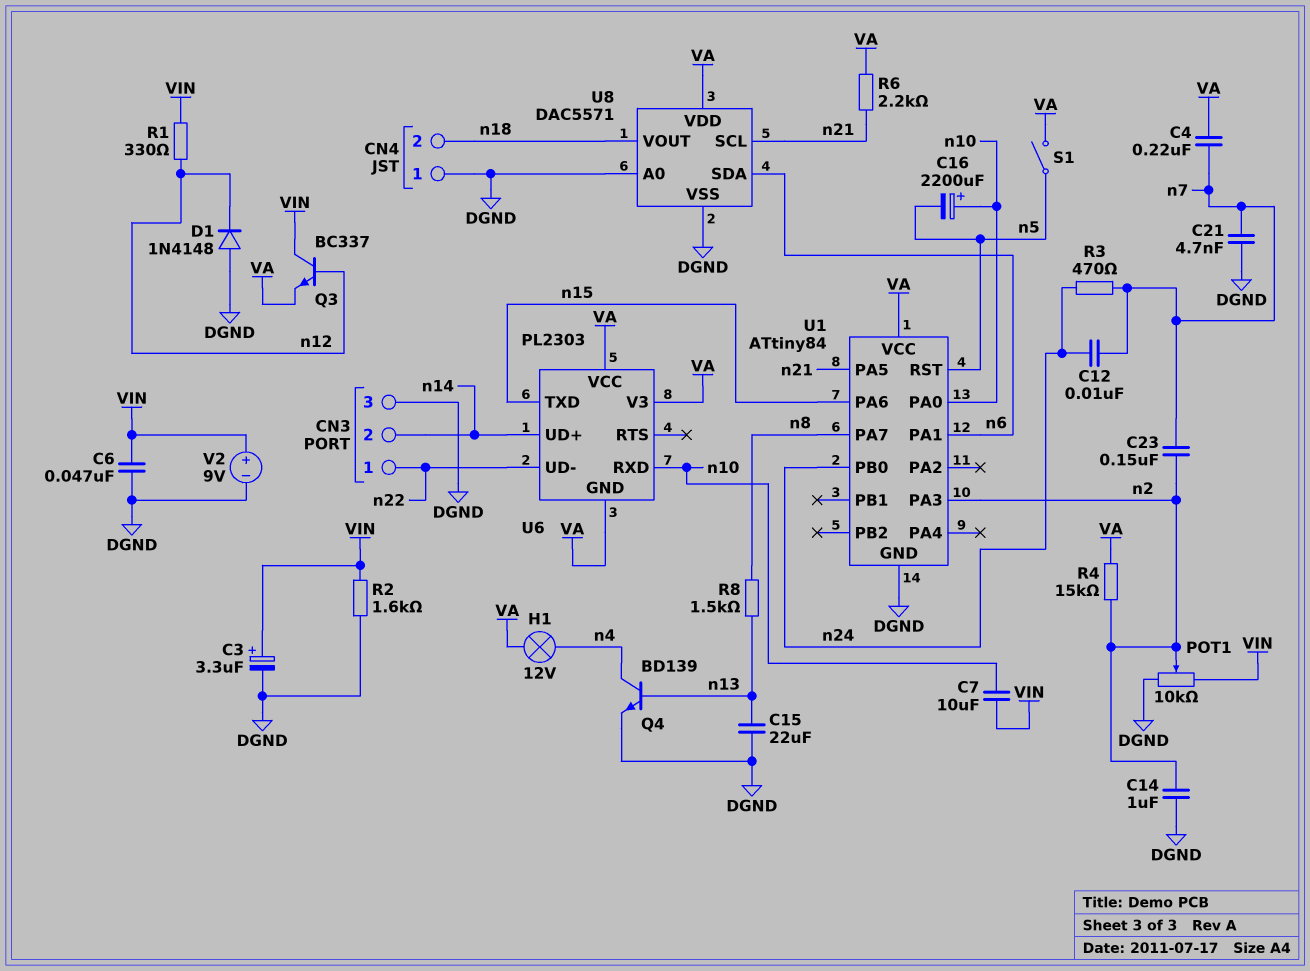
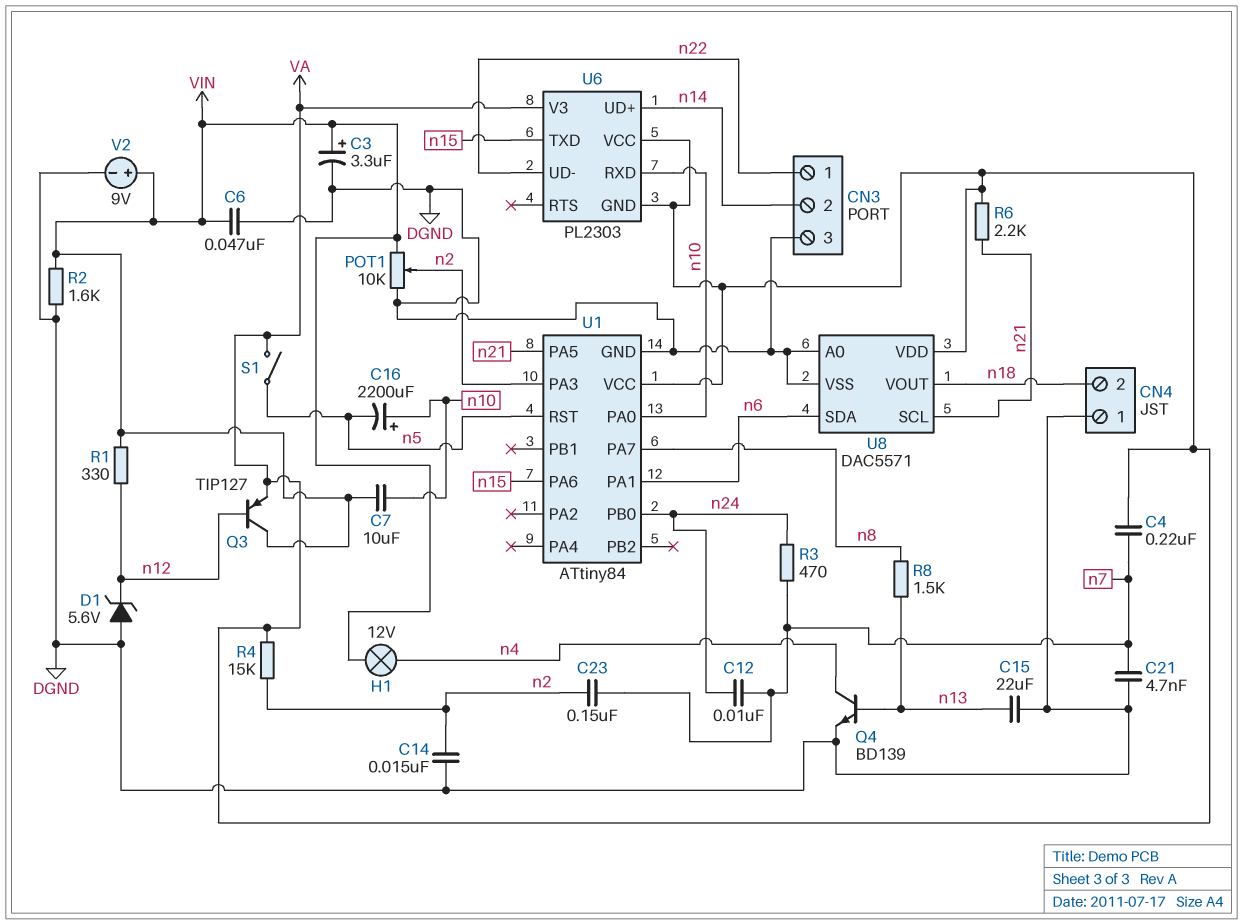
C14: 1uF (DGND, n2) -> 15nF (DGND, n2)
D1: diode 1N4148 (A DGND, K n12) -> zener 5.6V (A DGND, K n12)
H1: lamp 12V (VA, n4) -> lamp 12V (VIN, n4)
Q3: NPN BC337 (B n12, C VIN, E VA) -> PNP TIP127 (B n12, C VIN, E VA)

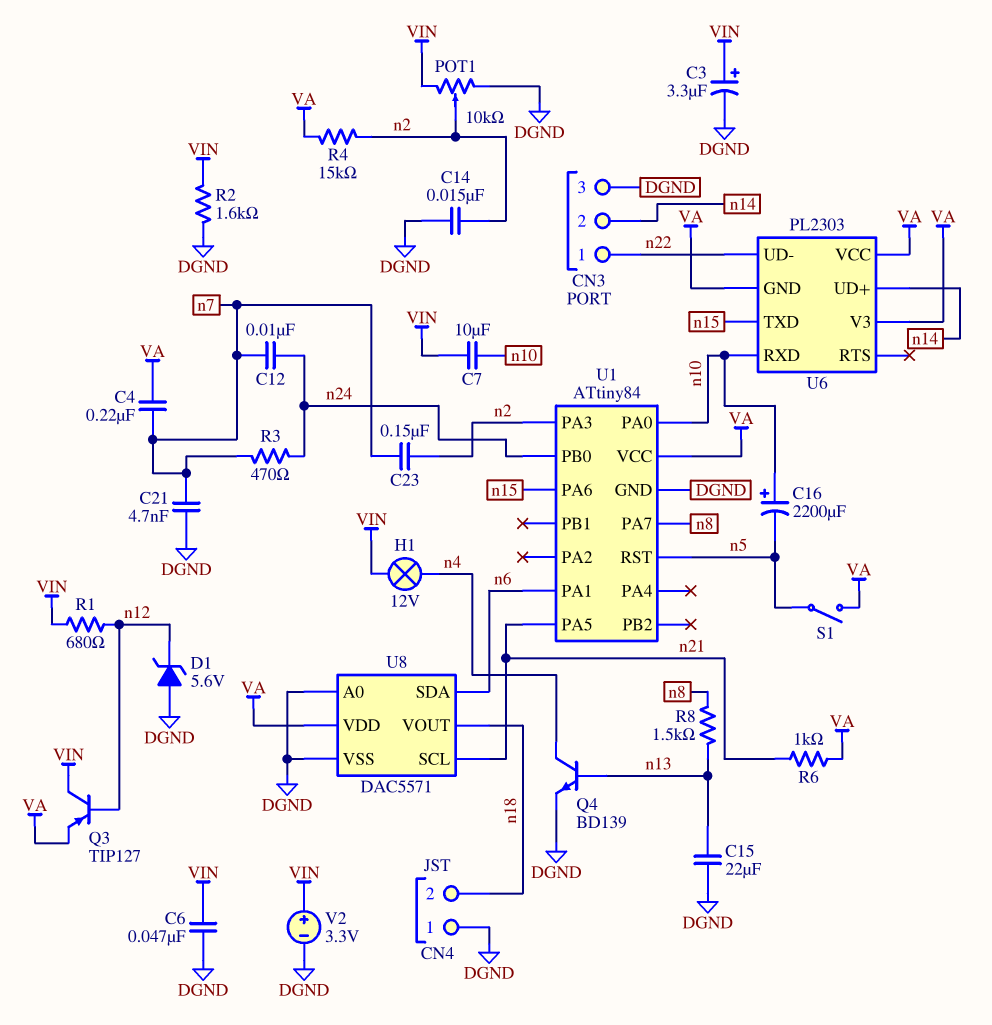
R1: 330 (VIN, n12) -> 680 (VIN, n12)
R6: 2.2k (VA, n21) -> 1k (VA, n21)
V2: 9V (plus VIN, minus DGND) -> 3.3V (plus VIN, minus DGND)

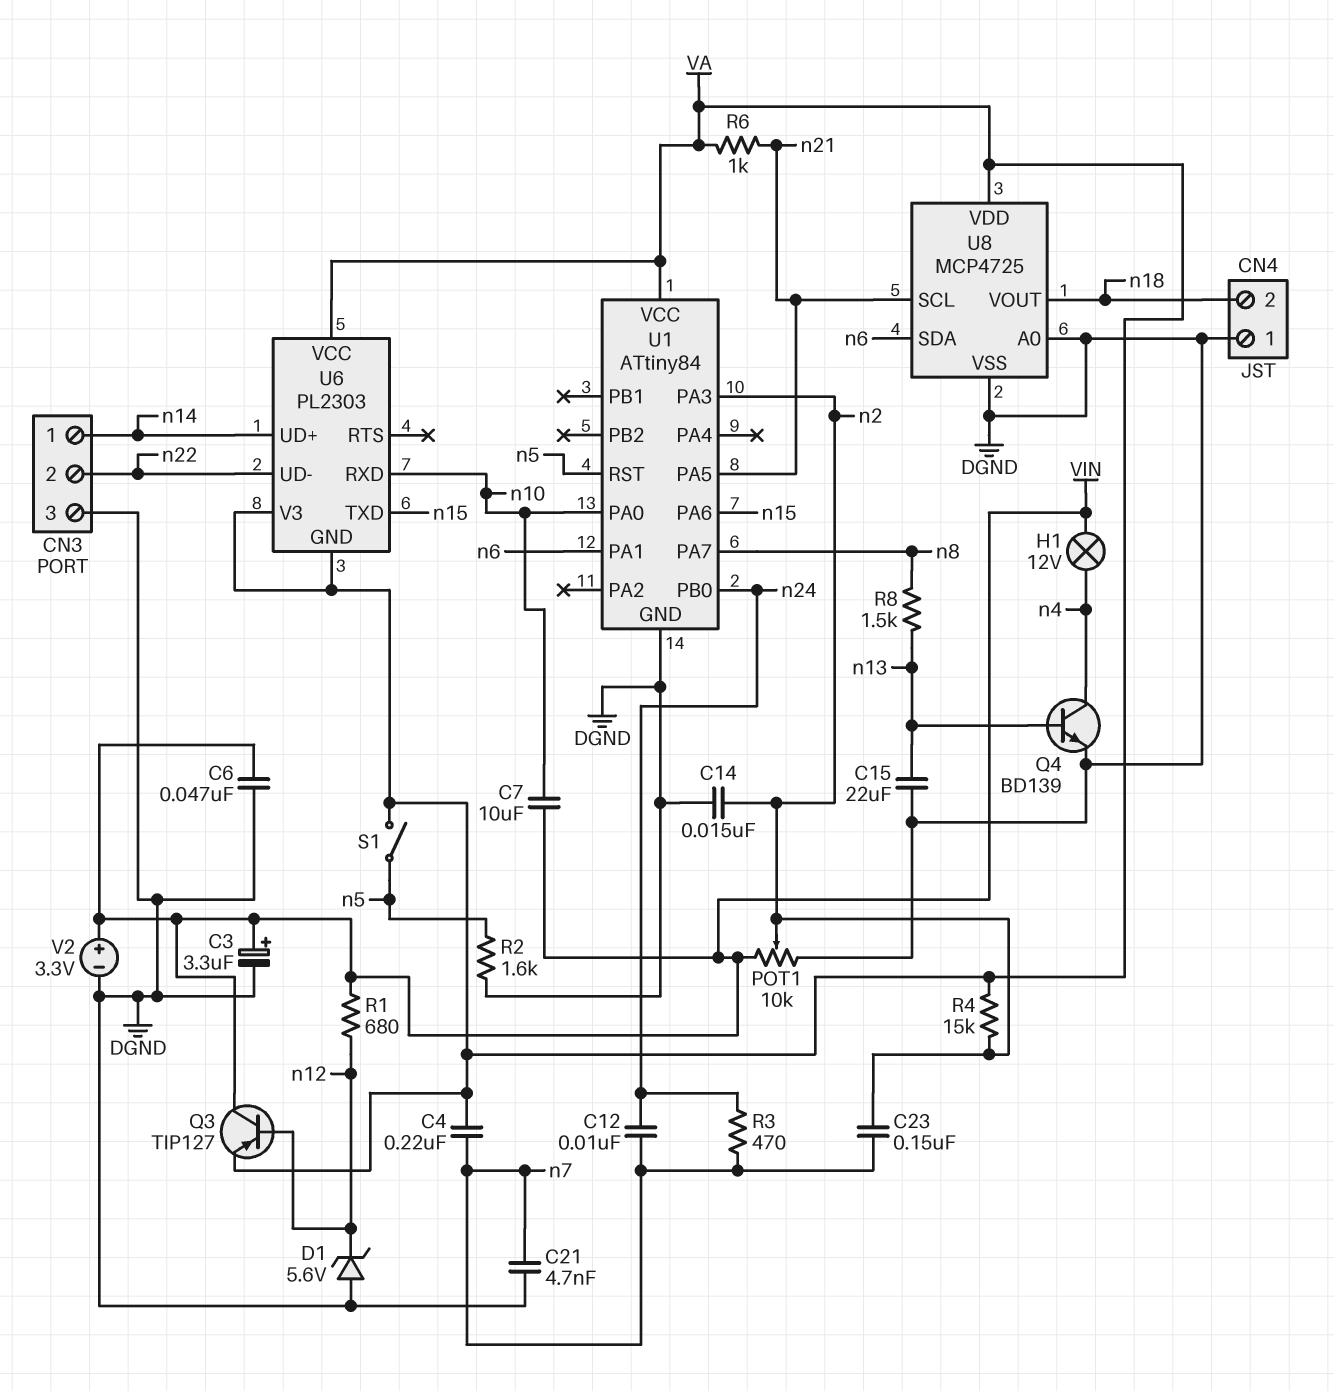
C16: 2200uF (plus n10, minus n5) -> none
CN3 pin 1: n22 -> n14
CN3 pin 2: n14 -> n22
R2: 1.6k (DGND, VIN) -> 1.6k (DGND, n5)
U8: DAC5571 -> MCP4725

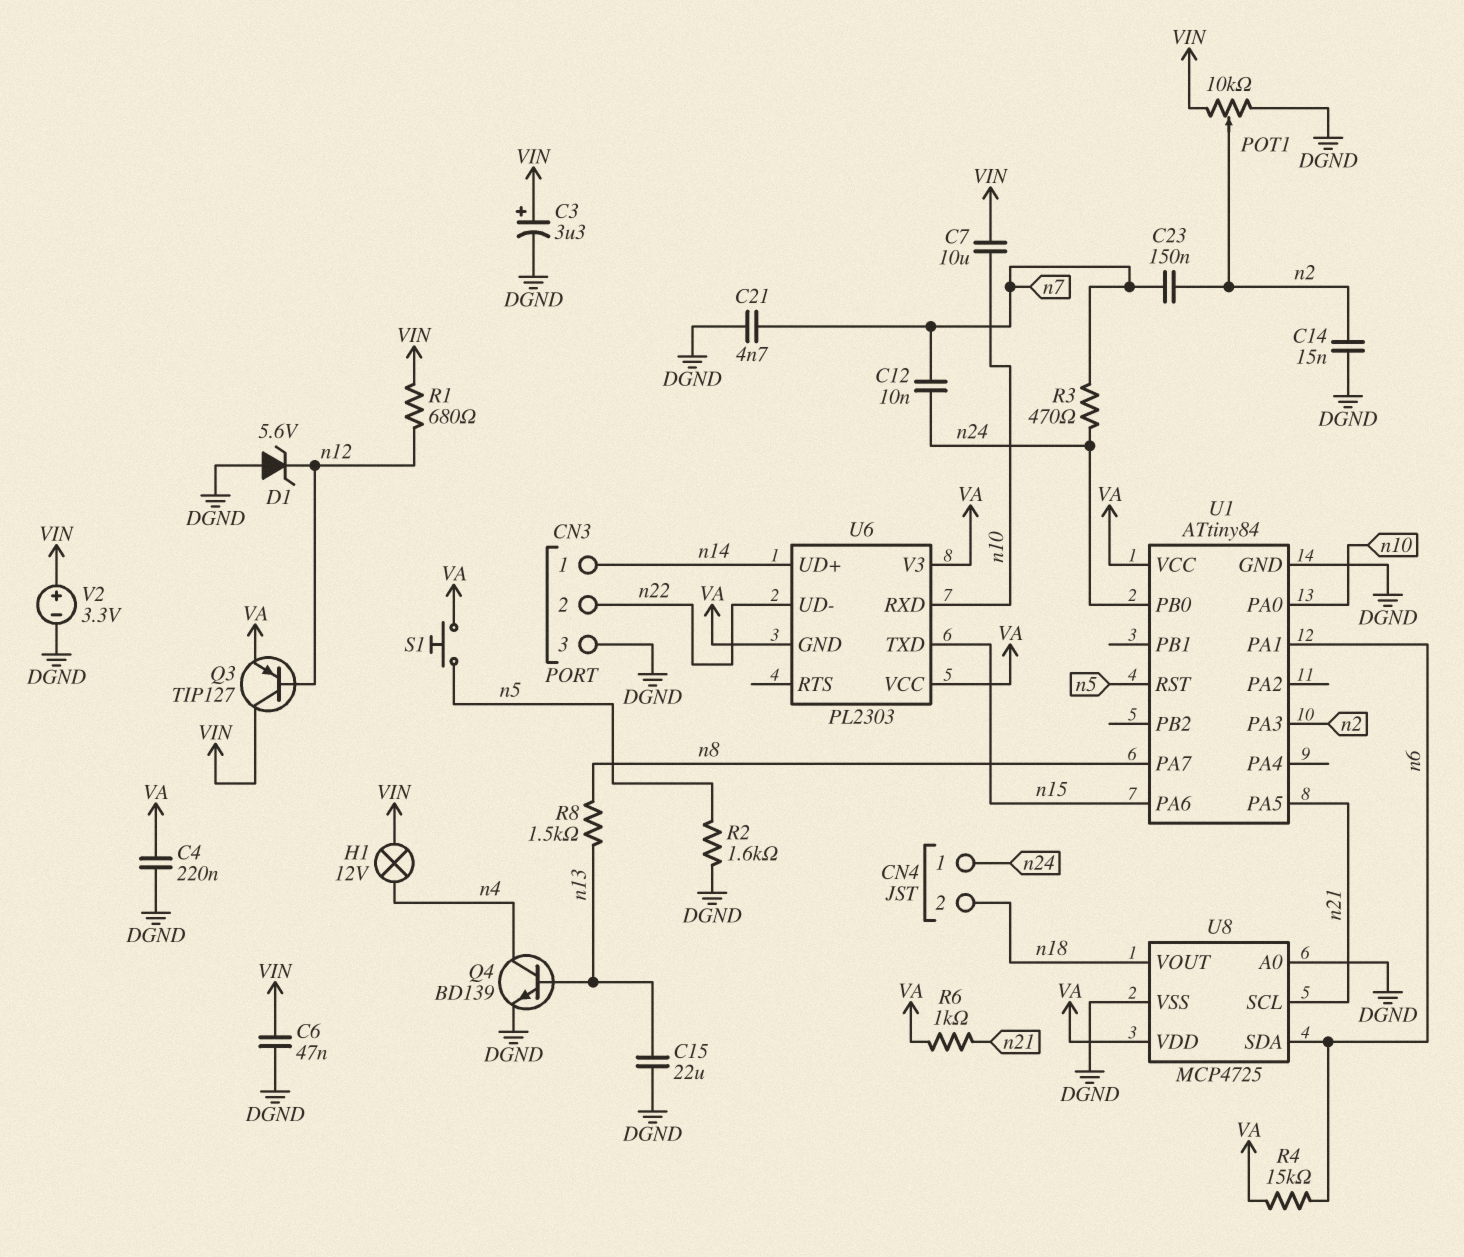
C4: 220nF (VA, n7) -> 220nF (DGND, VA)
CN4 pin 1: DGND -> n24
R4: 15k (VA, n2) -> 15k (VA, n6)
S1: switch (VA, n5) -> button (VA, n5)

